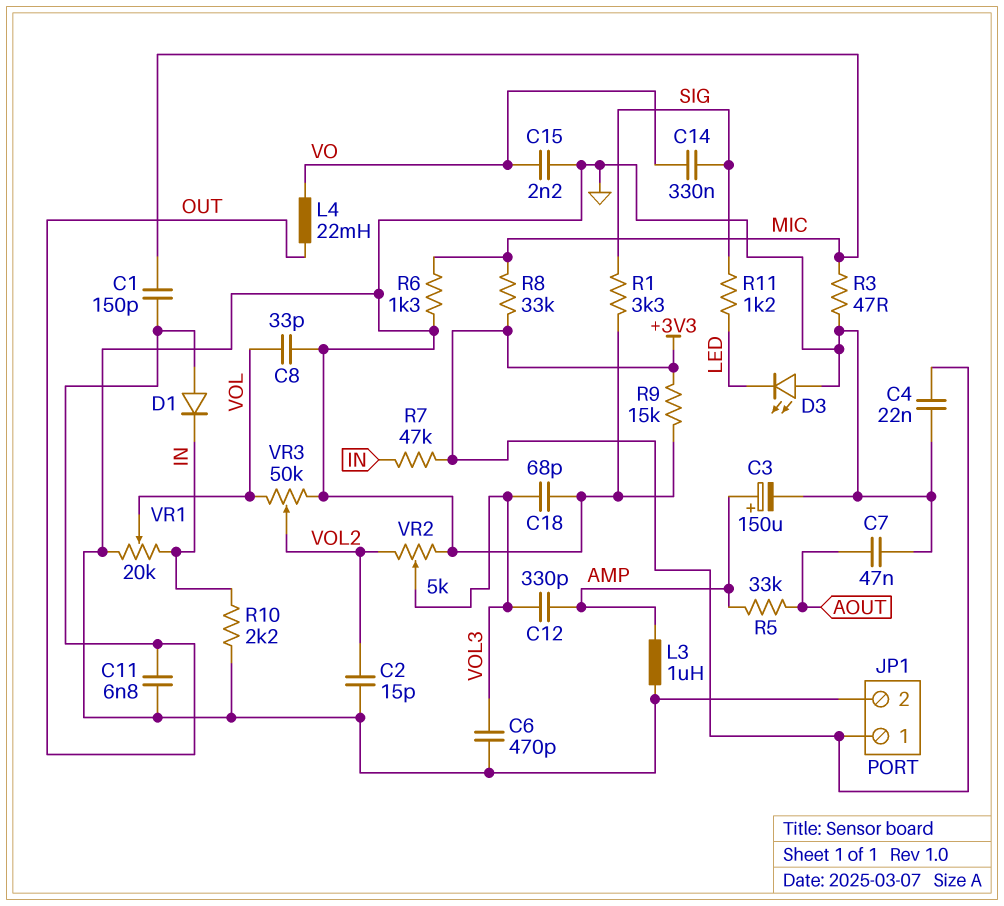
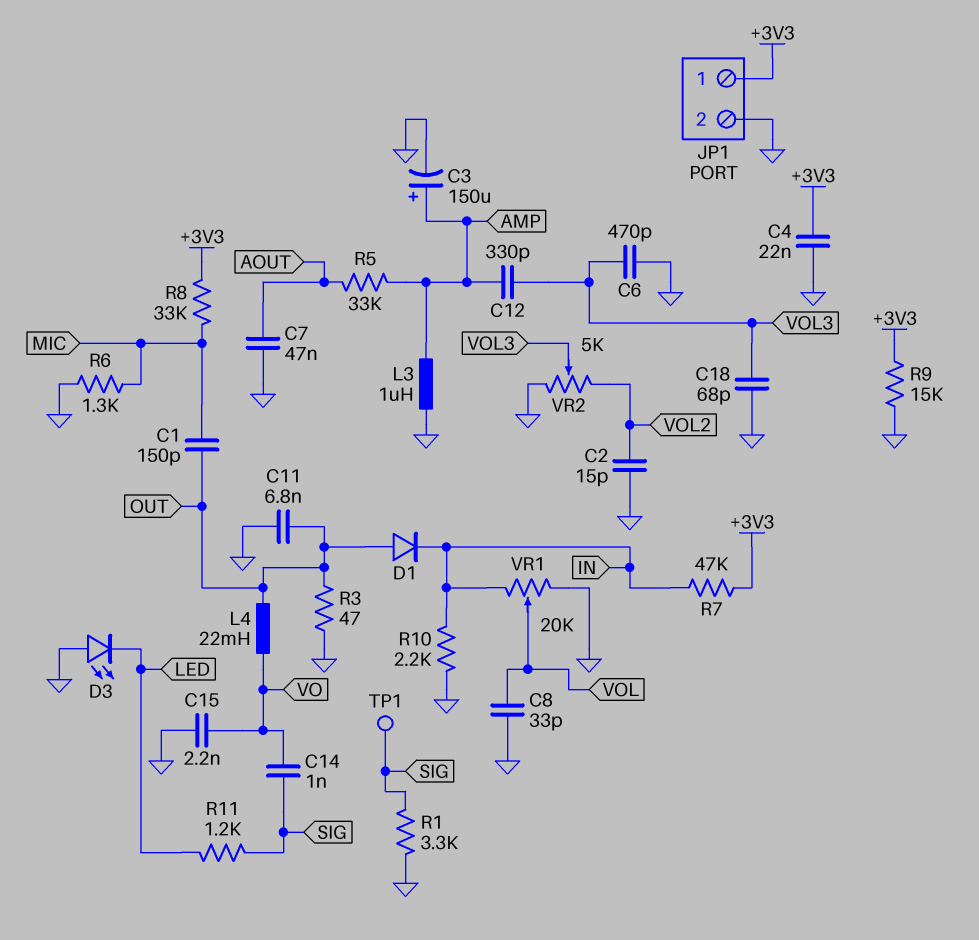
C14: 330nF (SIG, VO) -> 1nF (SIG, VO)
R3: 47 (GND, MIC) -> 47 (GND, OUT)
TP1: none -> test point (SIG)
VR3: 50k (GND, VOL, wiper VOL2) -> none

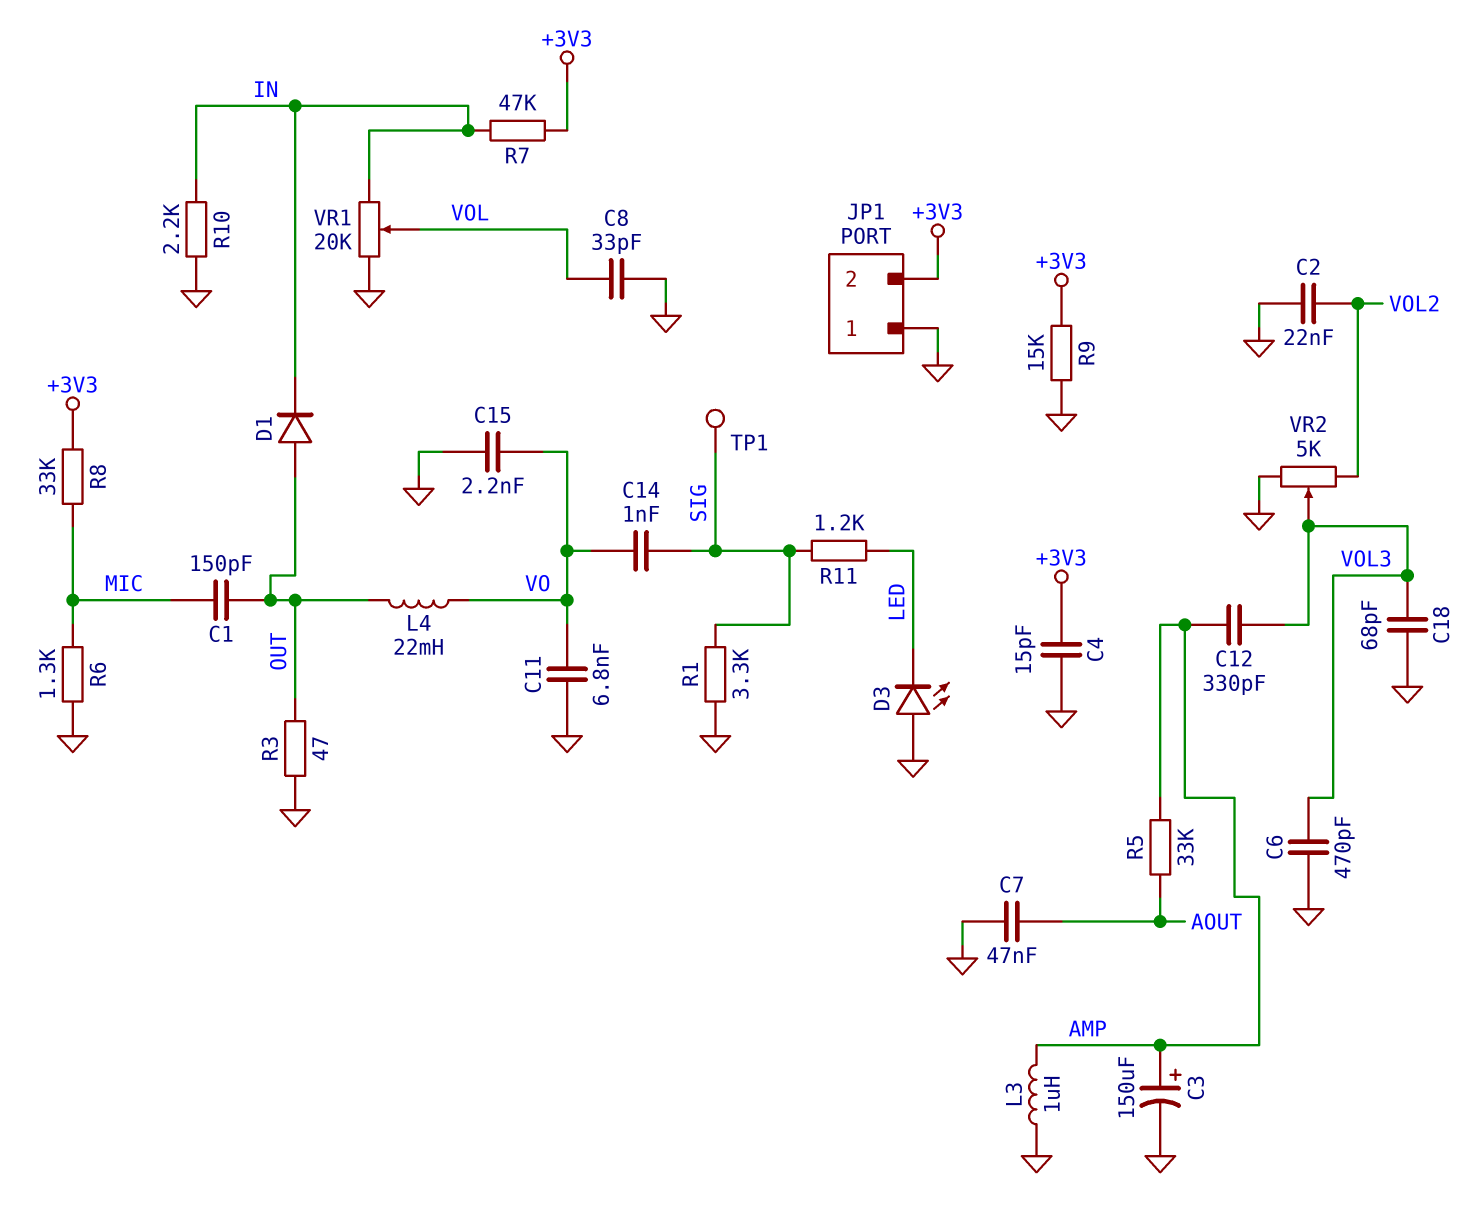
C2: 15pF (GND, VOL2) -> 22nF (GND, VOL2)
C4: 22nF (+3V3, GND) -> 15pF (+3V3, GND)
C11: 6.8nF (GND, OUT) -> 6.8nF (GND, VO)
JP1 pin 1: +3V3 -> GND
JP1 pin 2: GND -> +3V3

